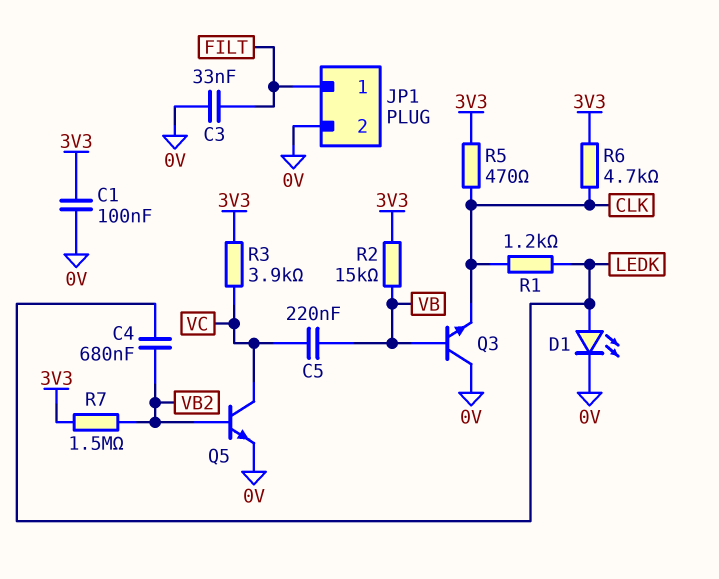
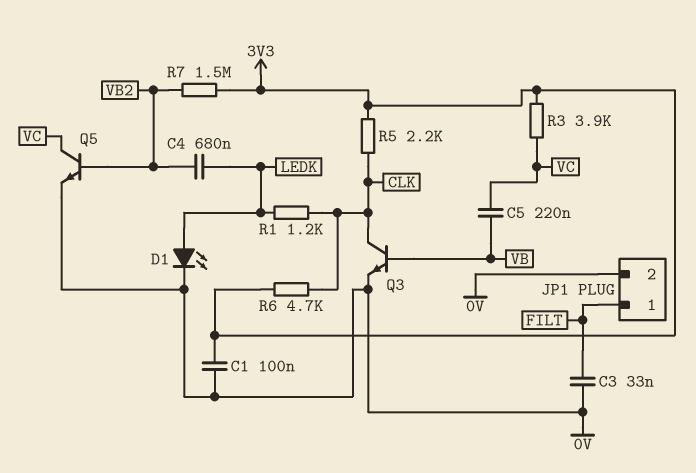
Q3: NPN (B VB, C 0V, E CLK) -> NPN (B VB, C CLK, E 0V)
R2: 15k (3V3, VB) -> none
R5: 470 (3V3, CLK) -> 2.2k (3V3, CLK)

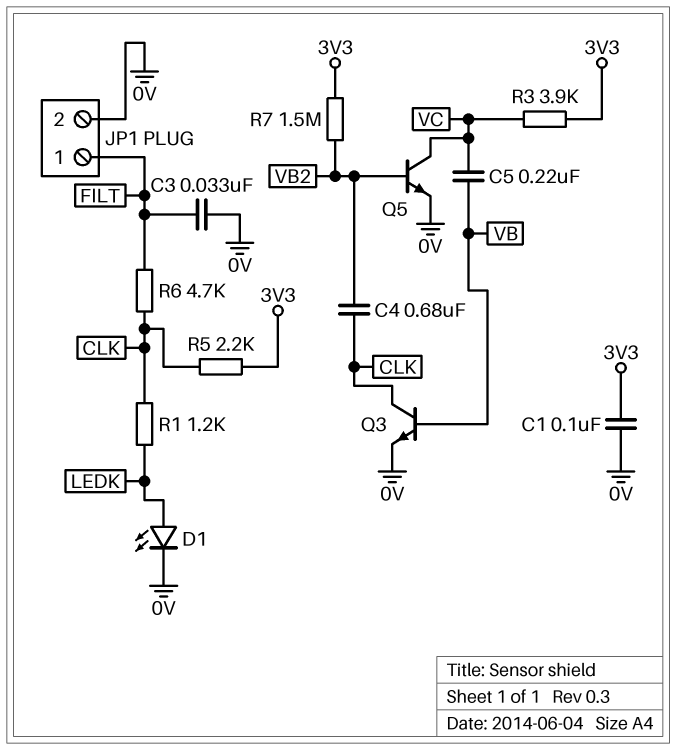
C4: 680nF (LEDK, VB2) -> 680nF (CLK, VB2)
R6: 4.7k (3V3, CLK) -> 4.7k (CLK, FILT)

